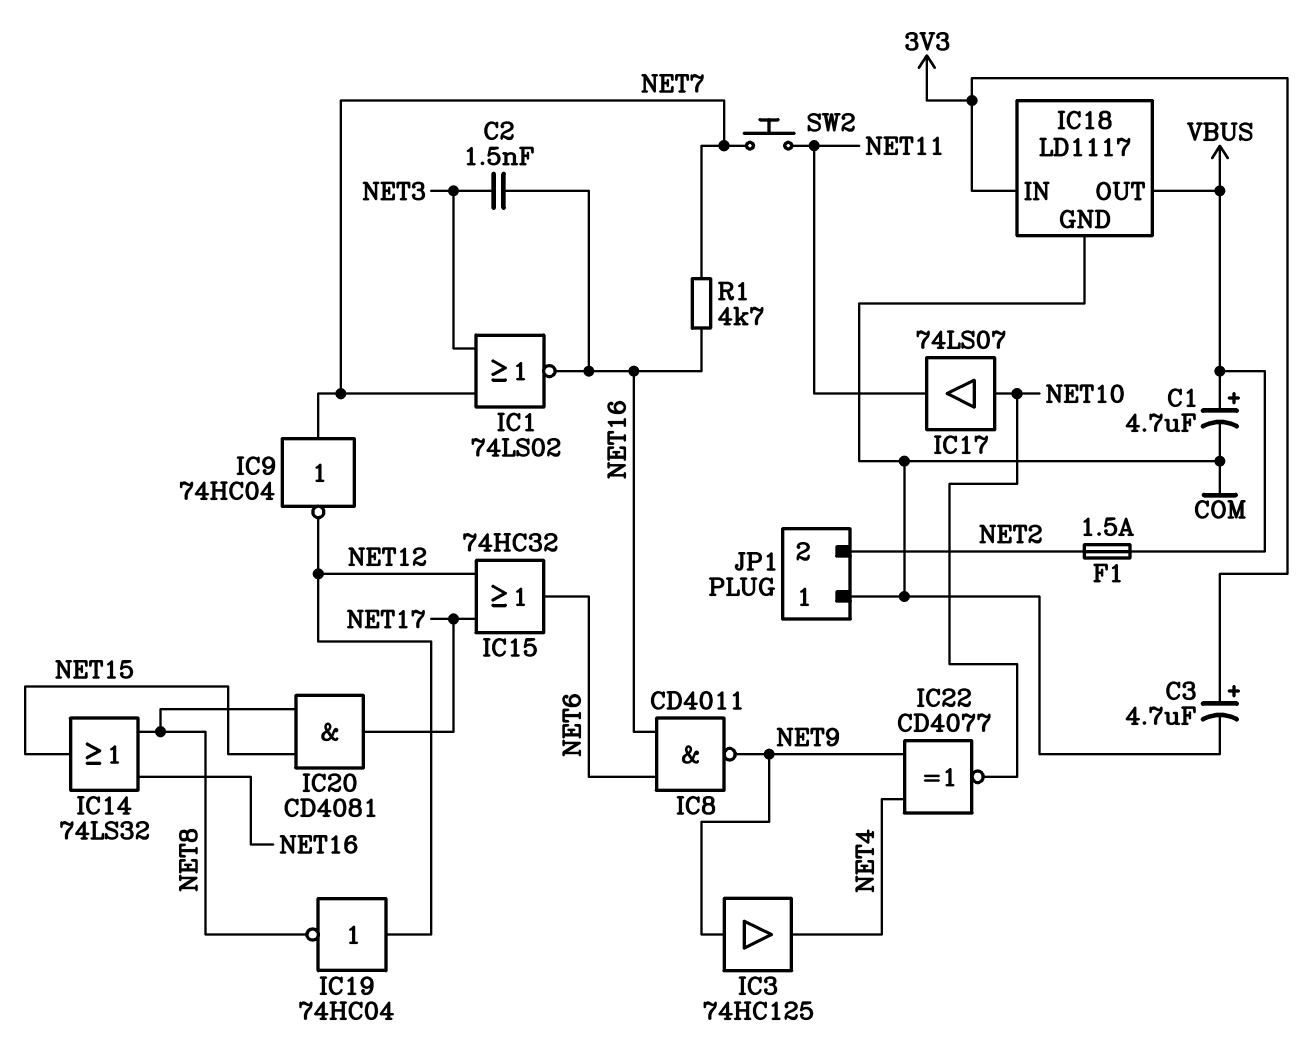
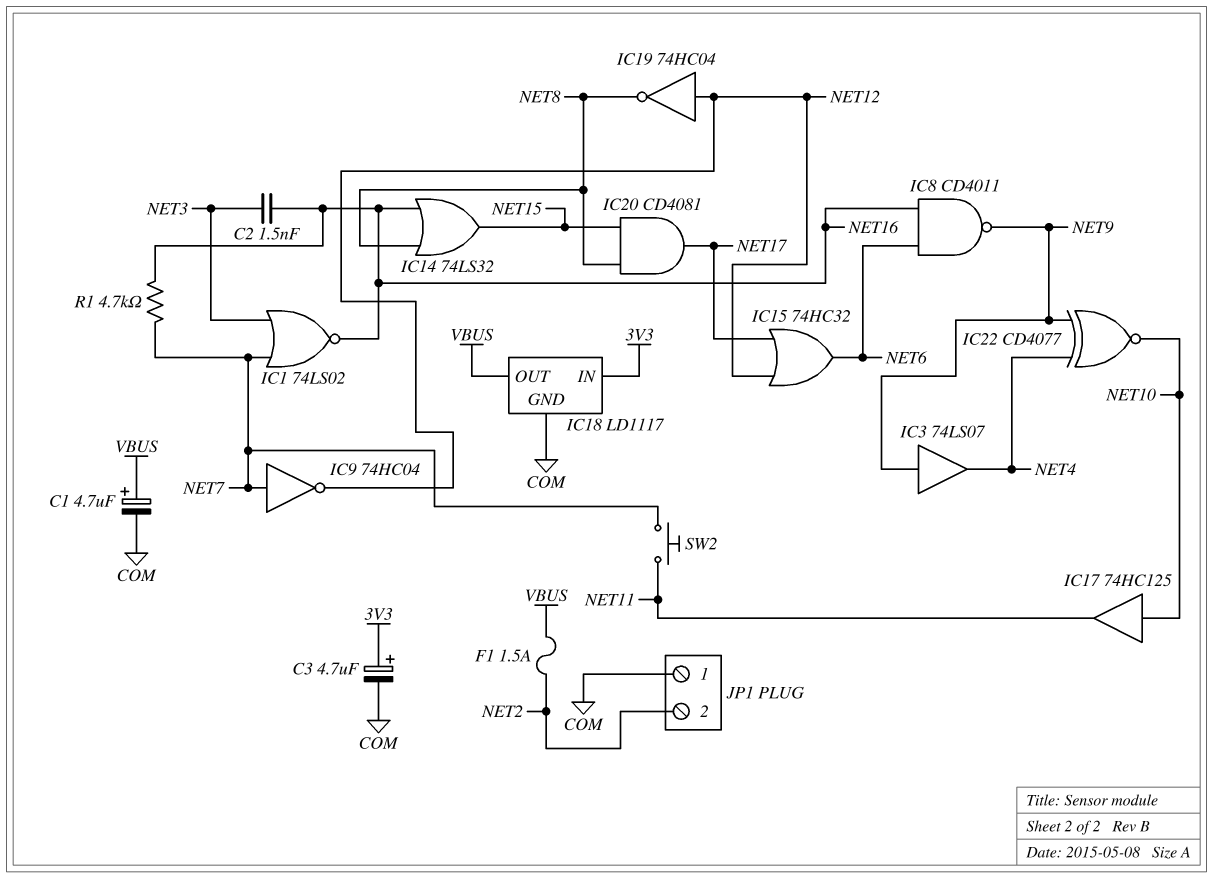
IC3: buffer 74HC125 (in NET9, out NET4) -> buffer 74LS07 (in NET9, out NET4)
IC17: buffer 74LS07 (in NET10, out NET11) -> buffer 74HC125 (in NET10, out NET11)

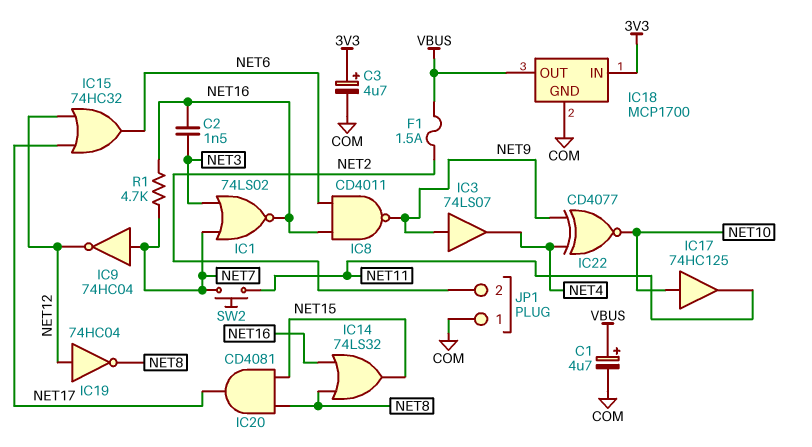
IC18: LD1117 -> MCP1700

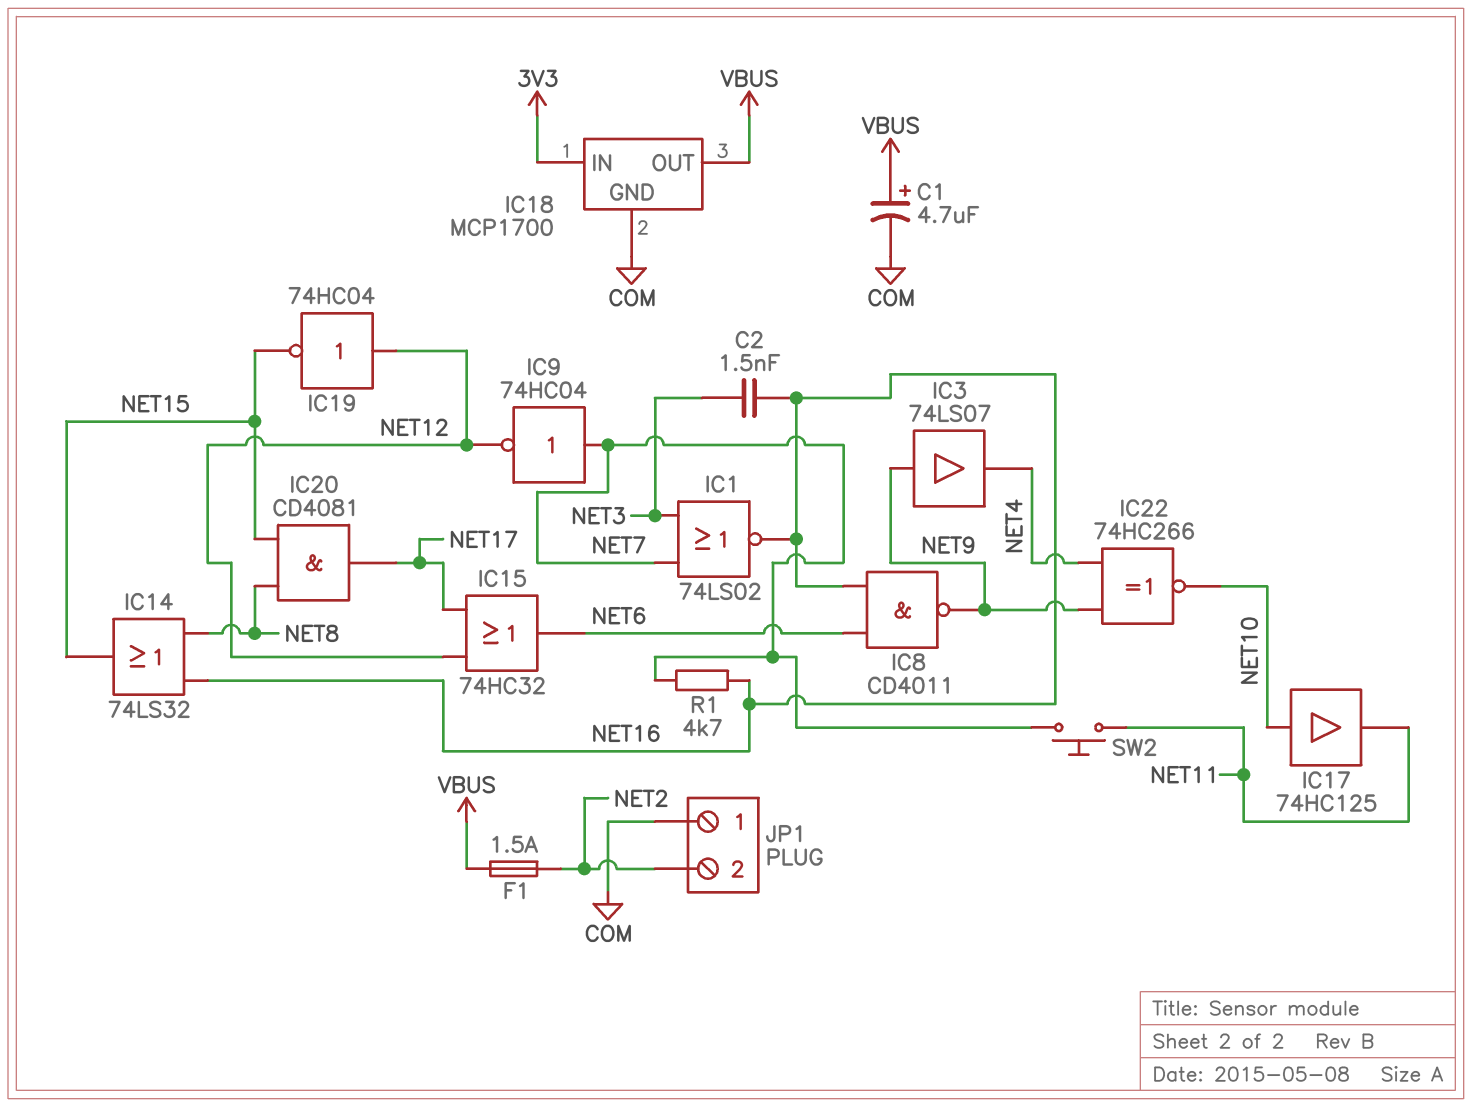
C3: 4.7uF (plus 3V3, minus COM) -> none
IC19: NOT 74HC04 (in NET12, out NET8) -> NOT 74HC04 (in NET12, out NET15)
IC22: XNOR CD4077 (in NET4, in NET9, out NET10) -> XNOR 74HC266 (in NET4, in NET9, out NET10)

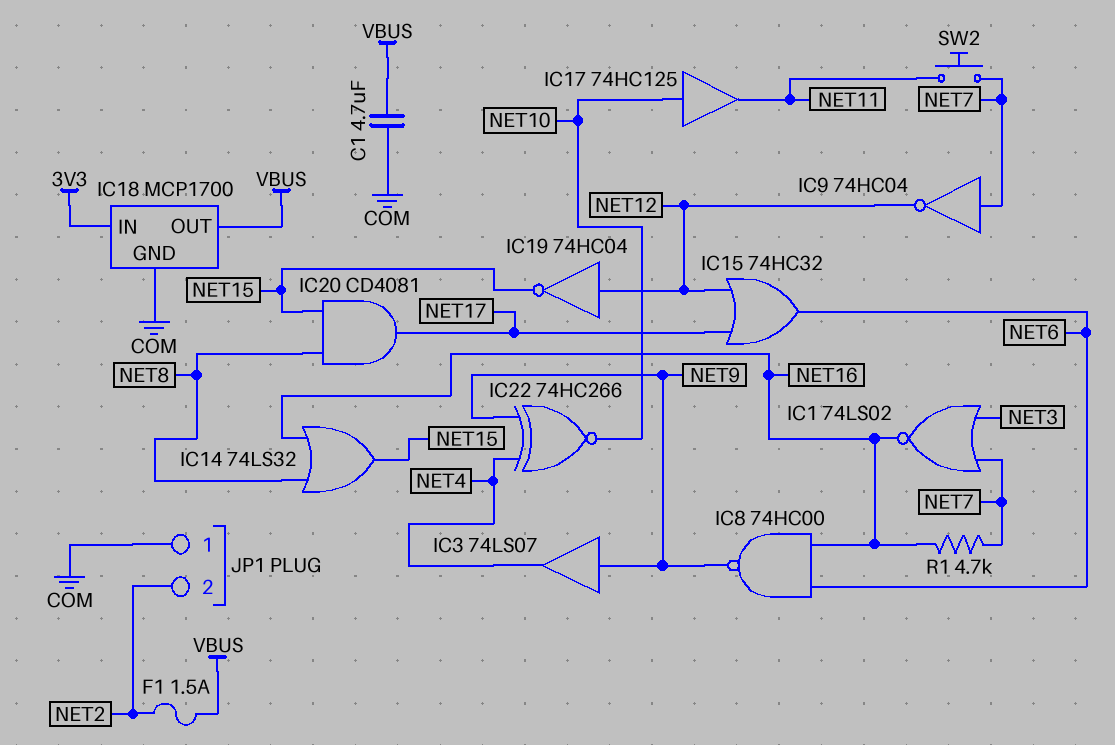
C1: 4.7uF (plus VBUS, minus COM) -> 4.7uF (COM, VBUS)
C2: 1.5nF (NET3, NET16) -> none
IC8: NAND CD4011 (in NET6, in NET16, out NET9) -> NAND 74HC00 (in NET6, in NET16, out NET9)

